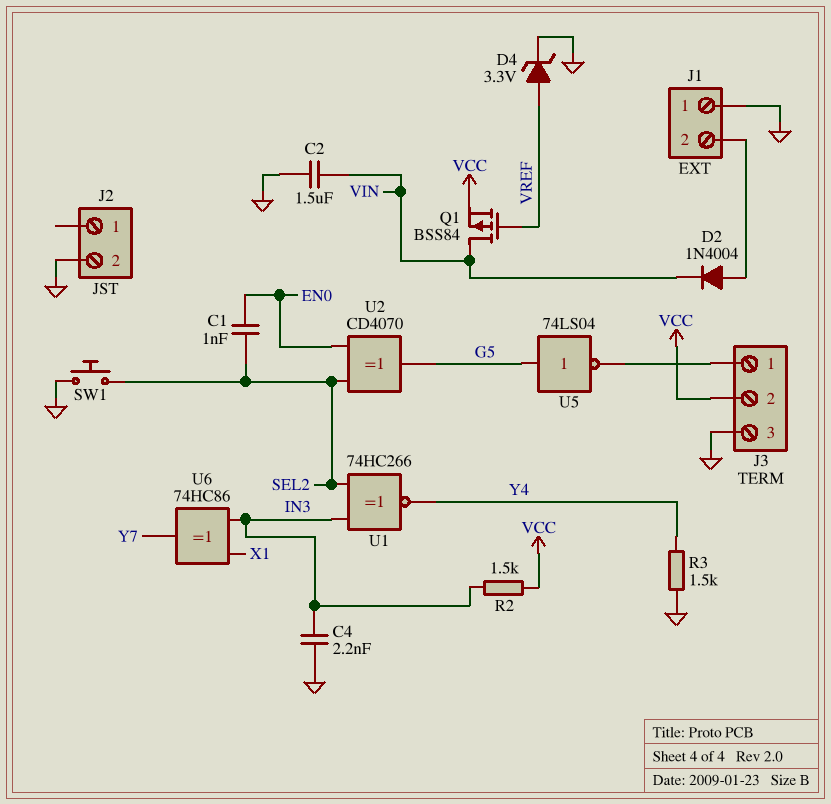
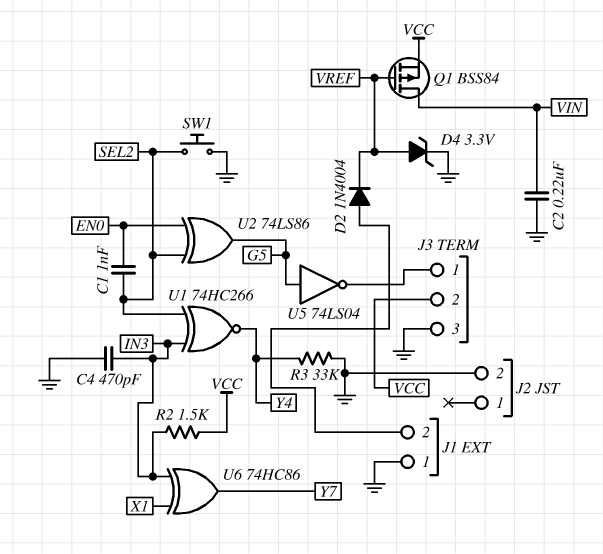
C2: 1.5uF (GND, VIN) -> 220nF (GND, VIN)
C4: 2.2nF (GND, IN3) -> 470pF (GND, IN3)
D2: diode 1N4004 (A J1/2, K VIN) -> diode 1N4004 (A J1/2, K VREF)
R3: 1.5k (GND, Y4) -> 33k (GND, Y4)
U2: XOR CD4070 (in EN0, in SEL2, out G5) -> XOR 74LS86 (in EN0, in SEL2, out G5)

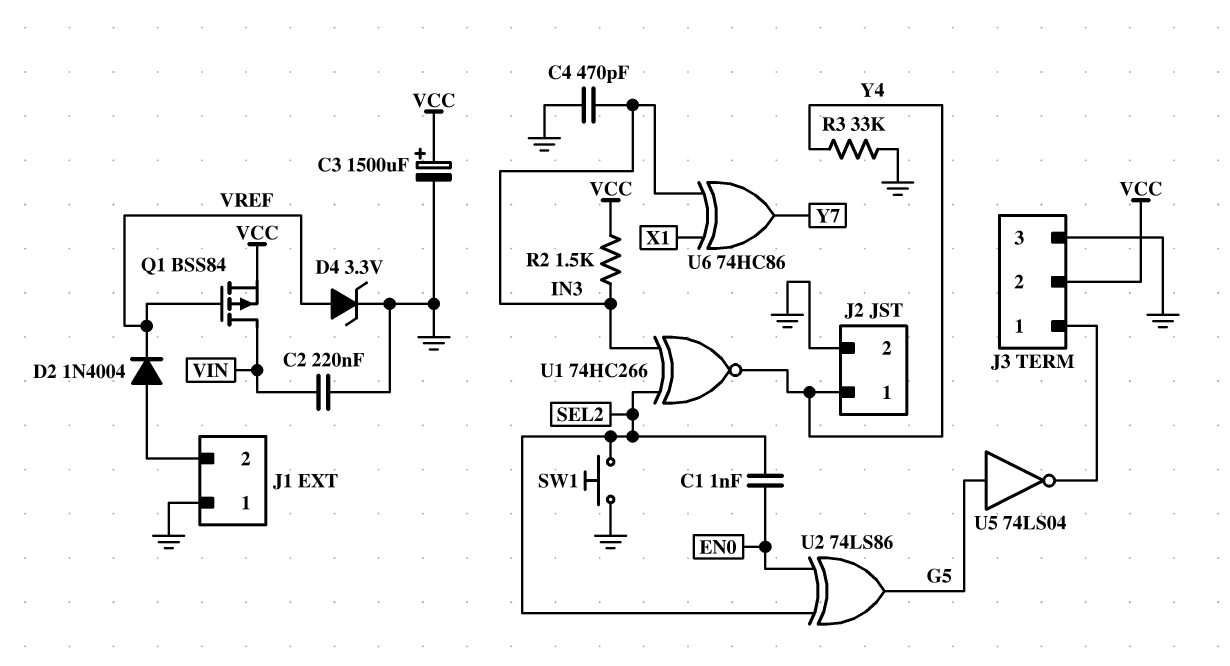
C3: none -> 1500uF (plus VCC, minus GND)
J2 pin 1: none -> Y4

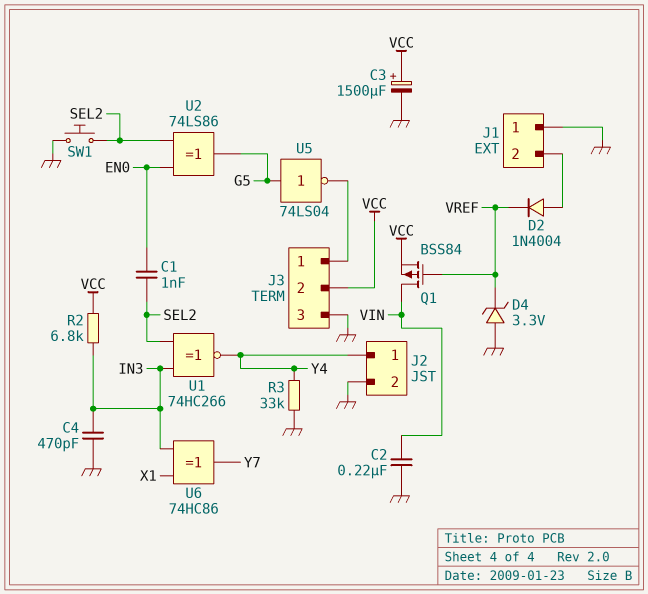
D4: zener 3.3V (A VREF, K GND) -> zener 3.3V (A GND, K VREF)
R2: 1.5k (IN3, VCC) -> 6.8k (IN3, VCC)

